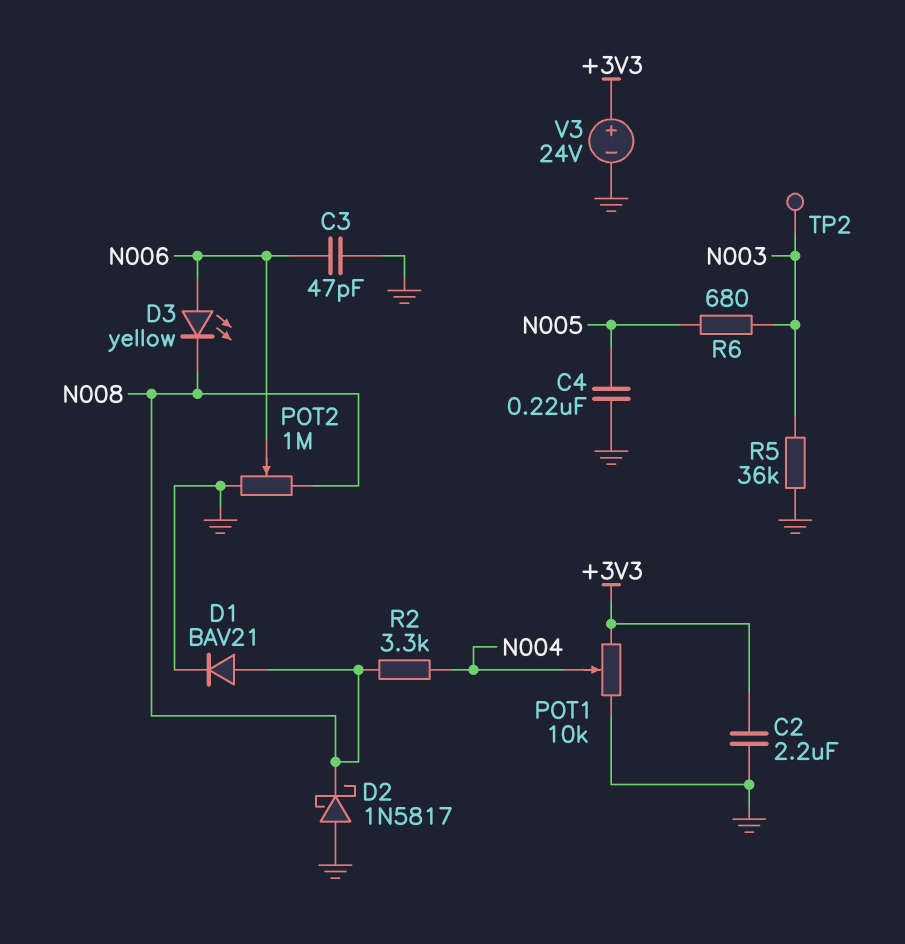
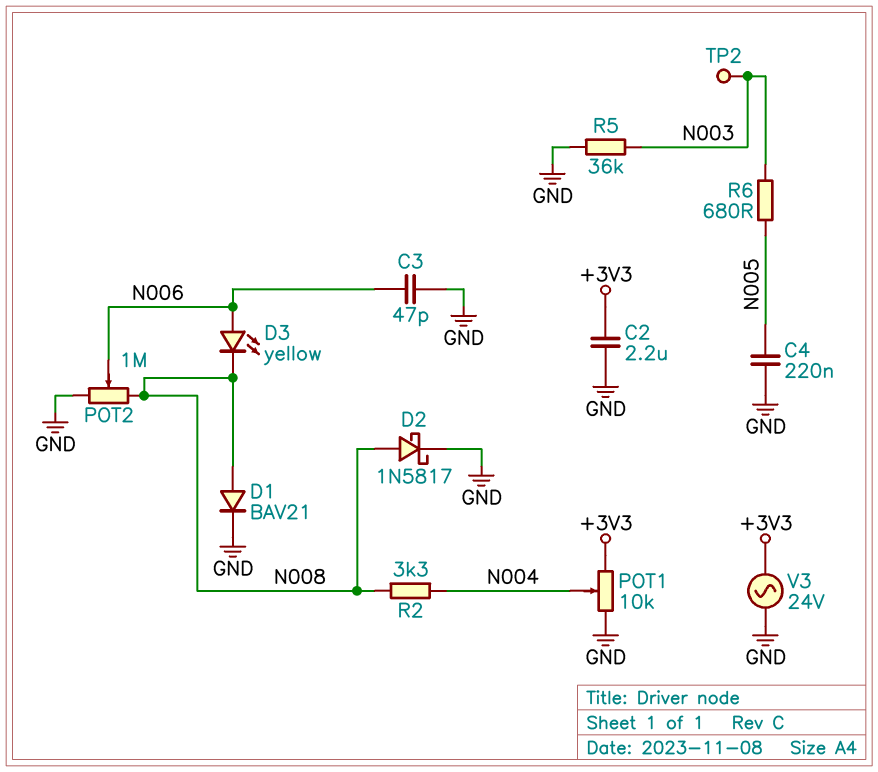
D2: schottky 1N5817 (A GND, K N008) -> schottky 1N5817 (A N008, K GND)
V3: 24V (plus +3V3, minus GND) -> AC 24V (+3V3, GND)

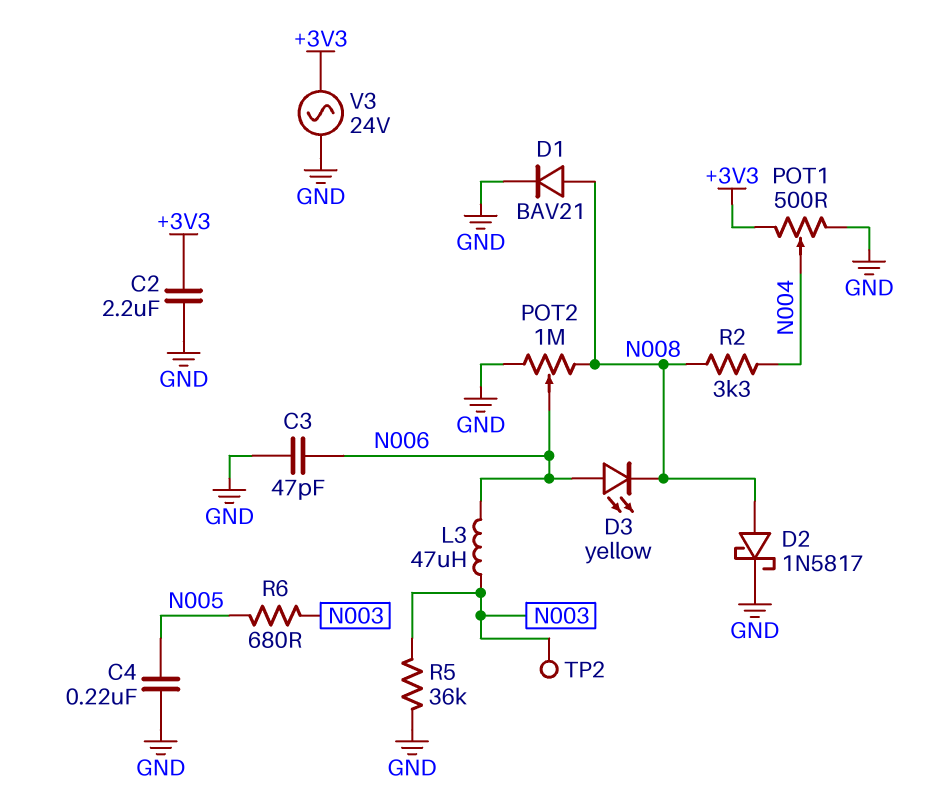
L3: none -> 47uH (N003, N006)
POT1: 10k (+3V3, GND, wiper N004) -> 500 (+3V3, GND, wiper N004)

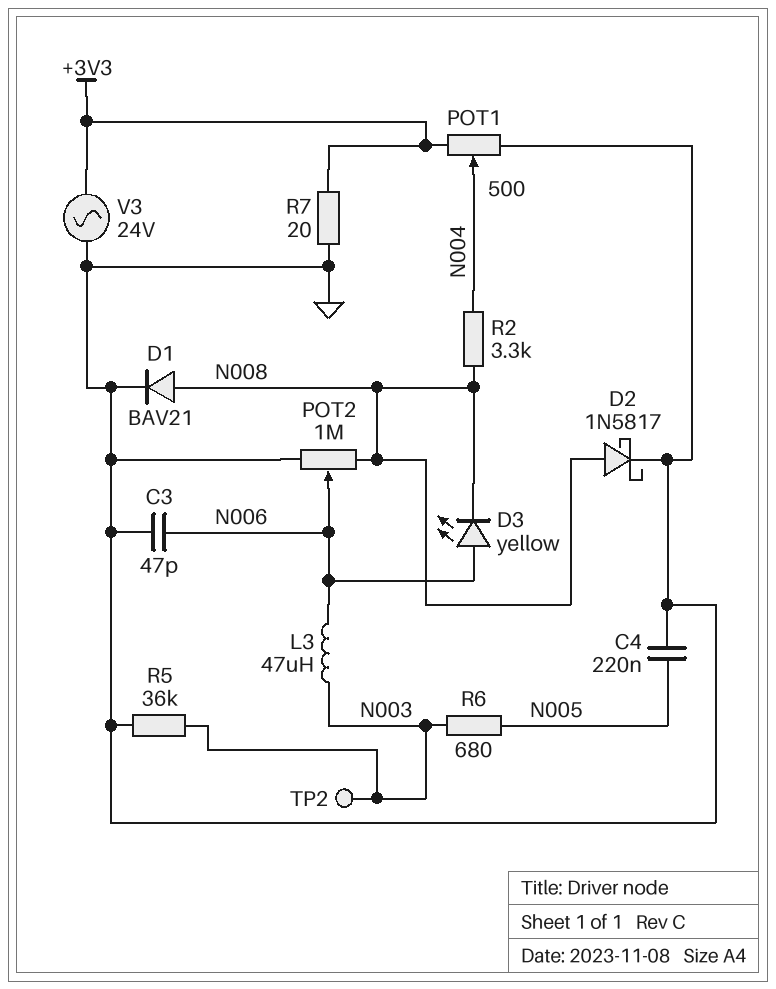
C2: 2.2uF (+3V3, GND) -> none
R7: none -> 20 (+3V3, GND)

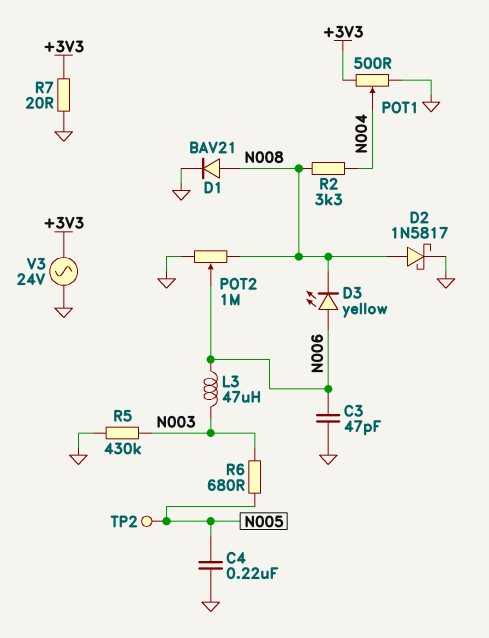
R5: 36k (GND, N003) -> 430k (GND, N003)
TP2: test point (N003) -> test point (N005)

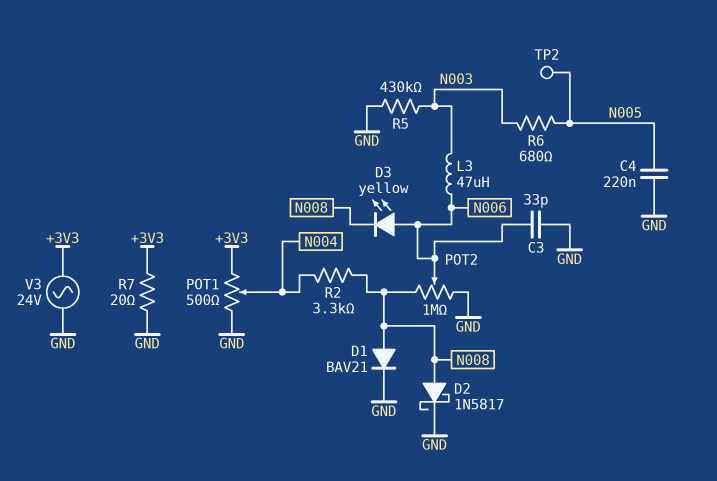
C3: 47pF (GND, N006) -> 33pF (GND, N006)

